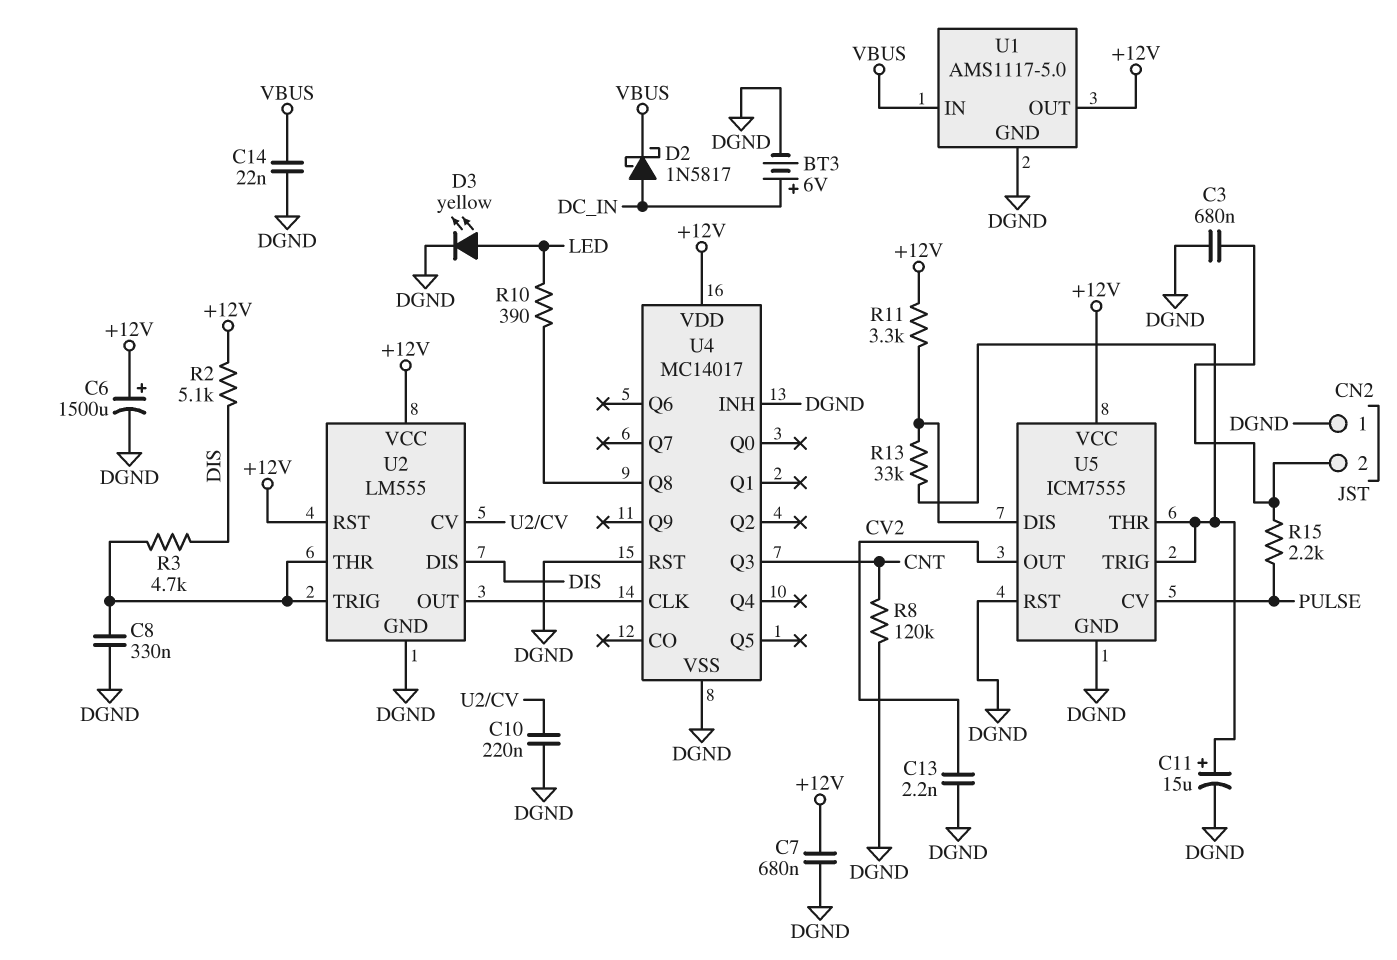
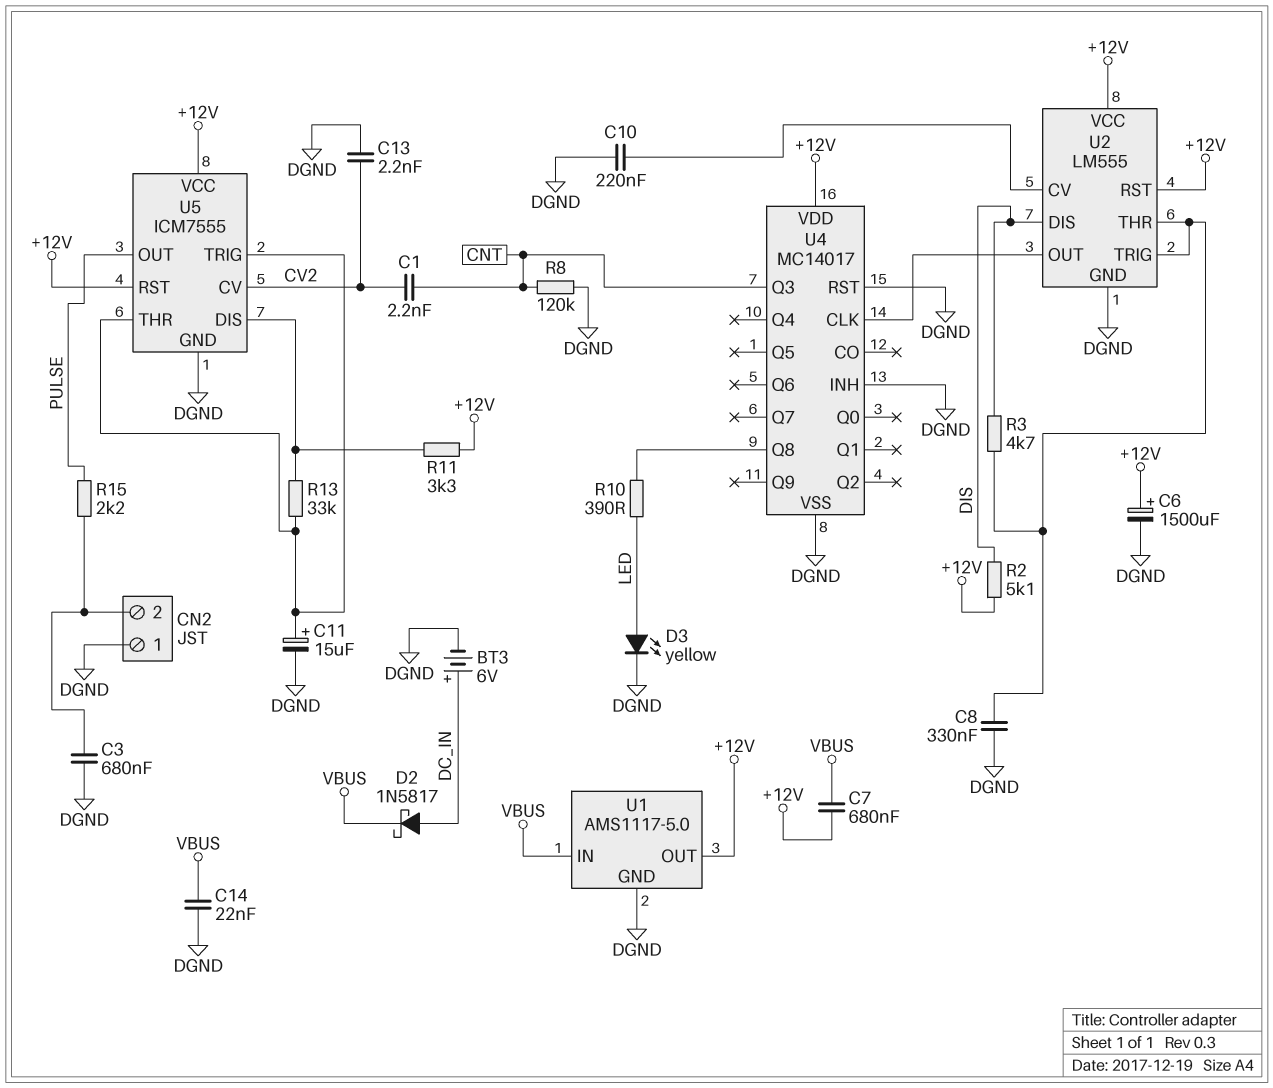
C1: none -> 2.2nF (CNT, CV2)
C7: 680nF (+12V, DGND) -> 680nF (+12V, VBUS)
U5 pin CV: PULSE -> CV2
U5 pin OUT: CV2 -> PULSE
U5 pin RST: DGND -> +12V

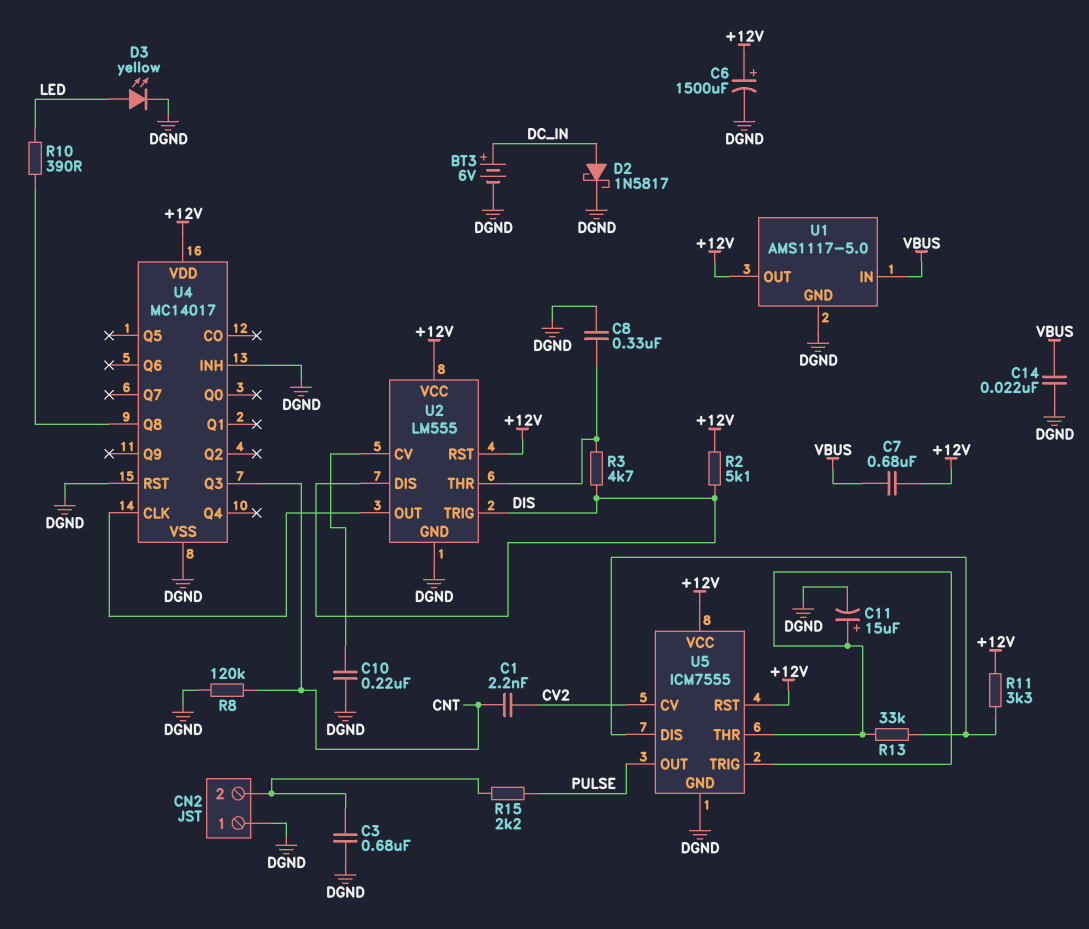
C13: 2.2nF (CV2, DGND) -> none
D2: schottky 1N5817 (A DC_IN, K VBUS) -> schottky 1N5817 (A DC_IN, K DGND)
U2 pin TRIG: U2/THR -> DIS

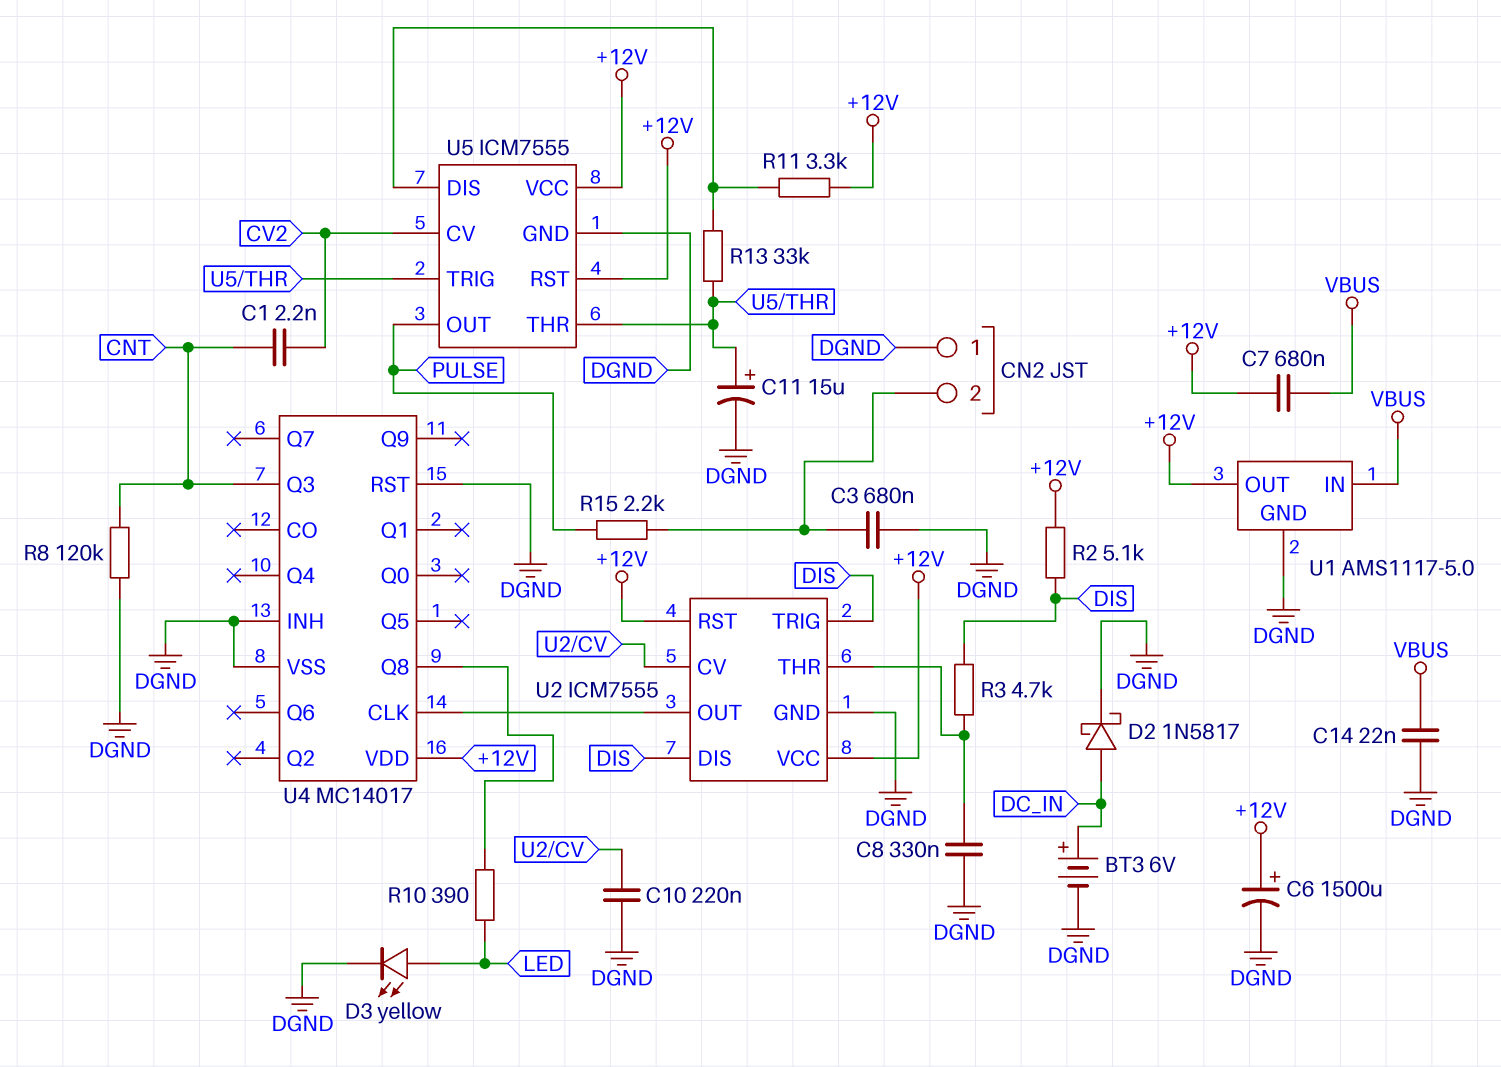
U2: LM555 -> ICM7555

